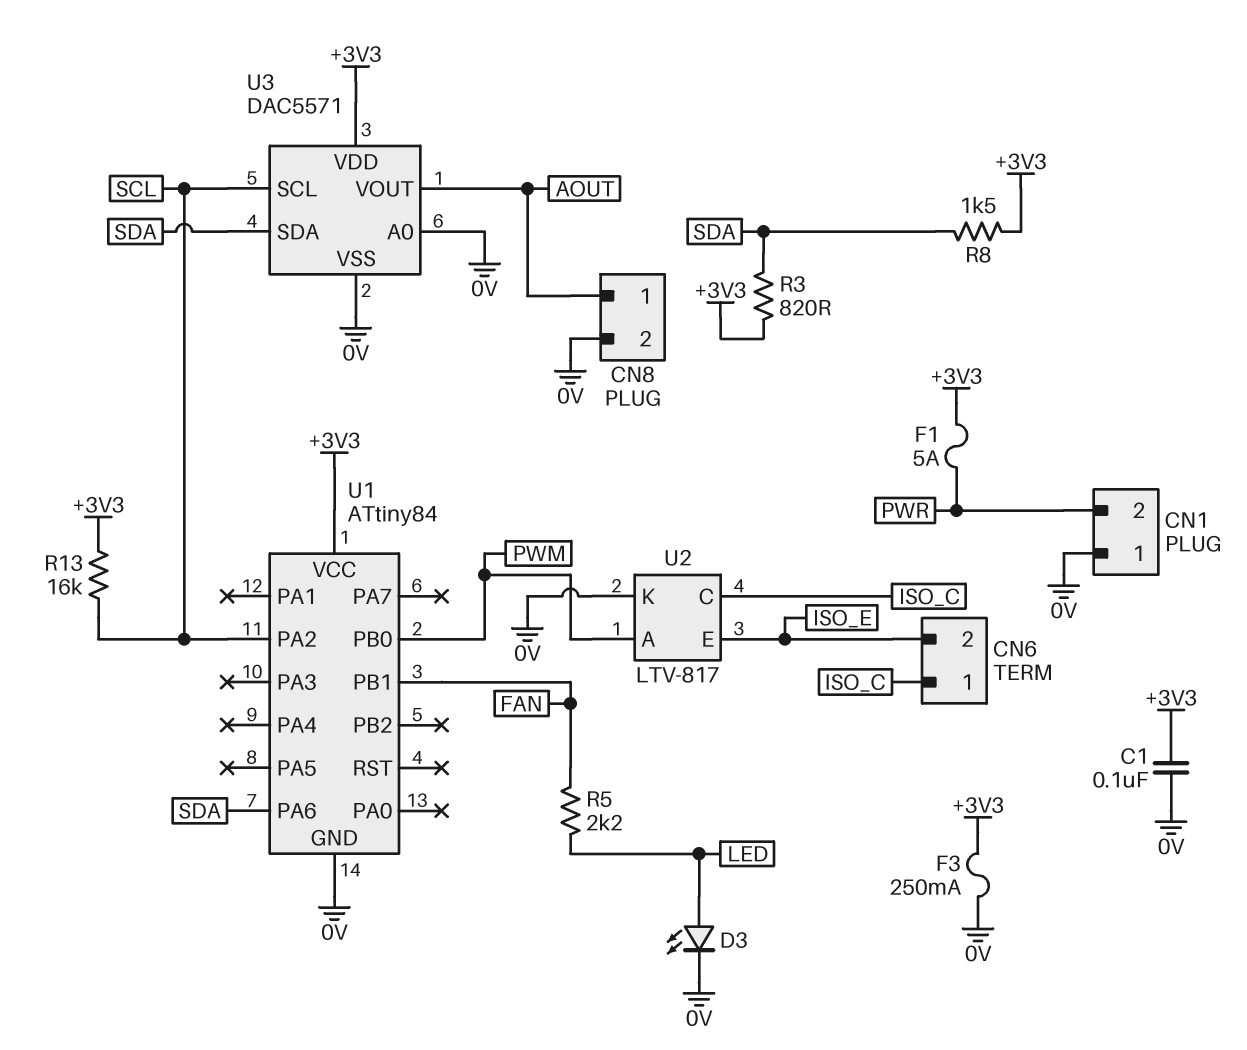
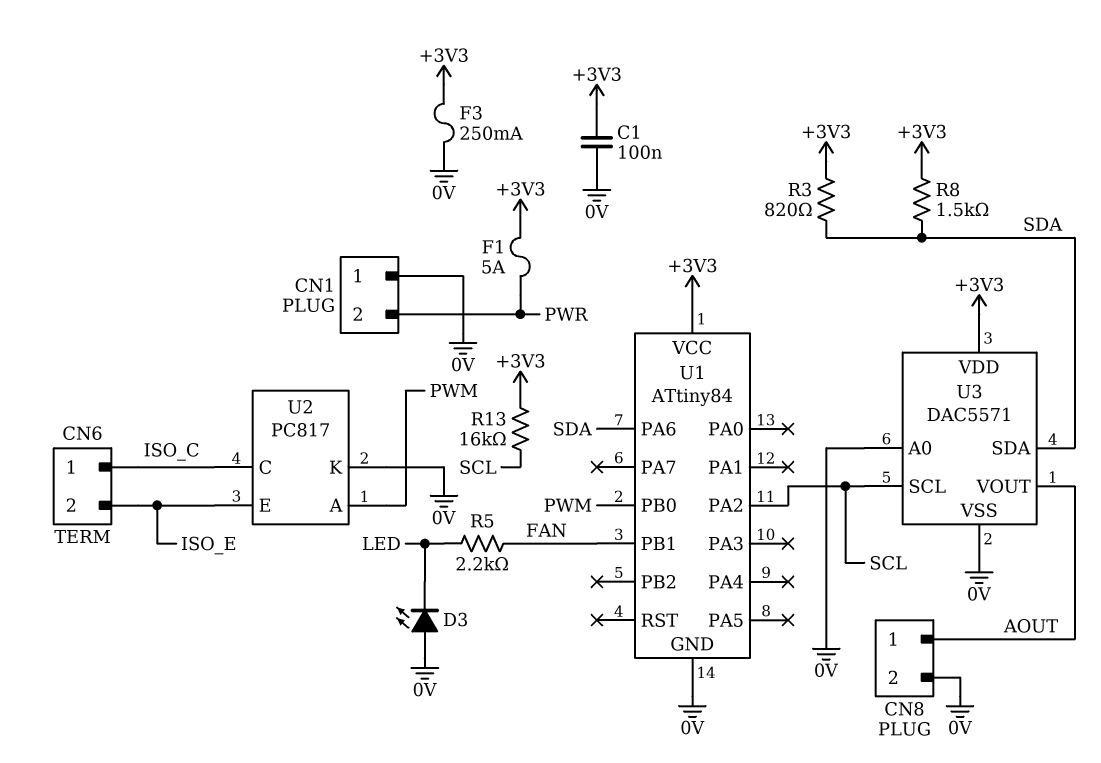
D3: LED (A LED, K 0V) -> LED (A 0V, K LED)
U2: LTV-817 -> PC817

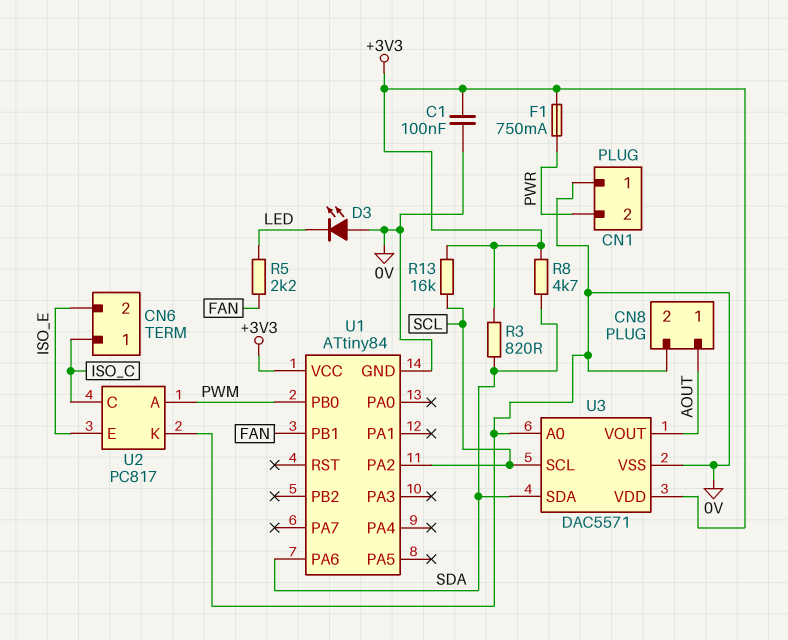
F1: 5A (+3V3, PWR) -> 750mA (+3V3, PWR)
F3: 250mA (+3V3, 0V) -> none
R8: 1.5k (+3V3, SDA) -> 4.7k (+3V3, SDA)

